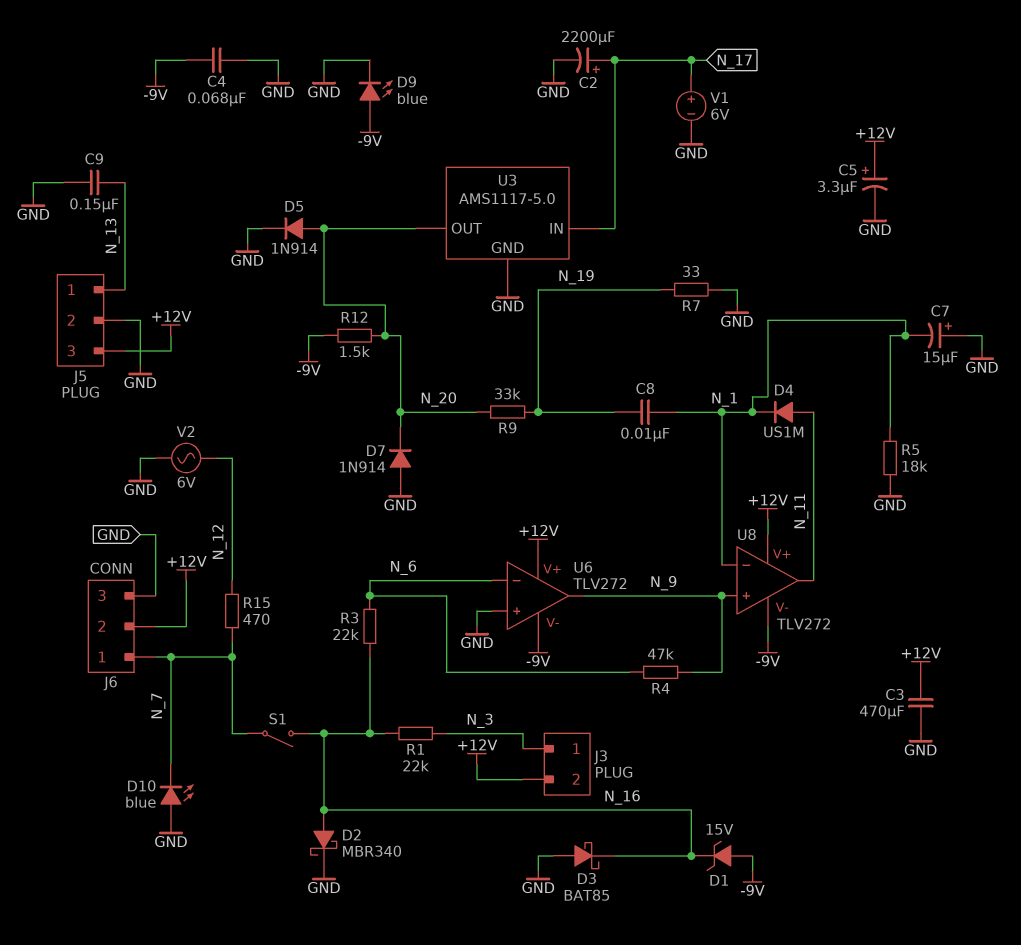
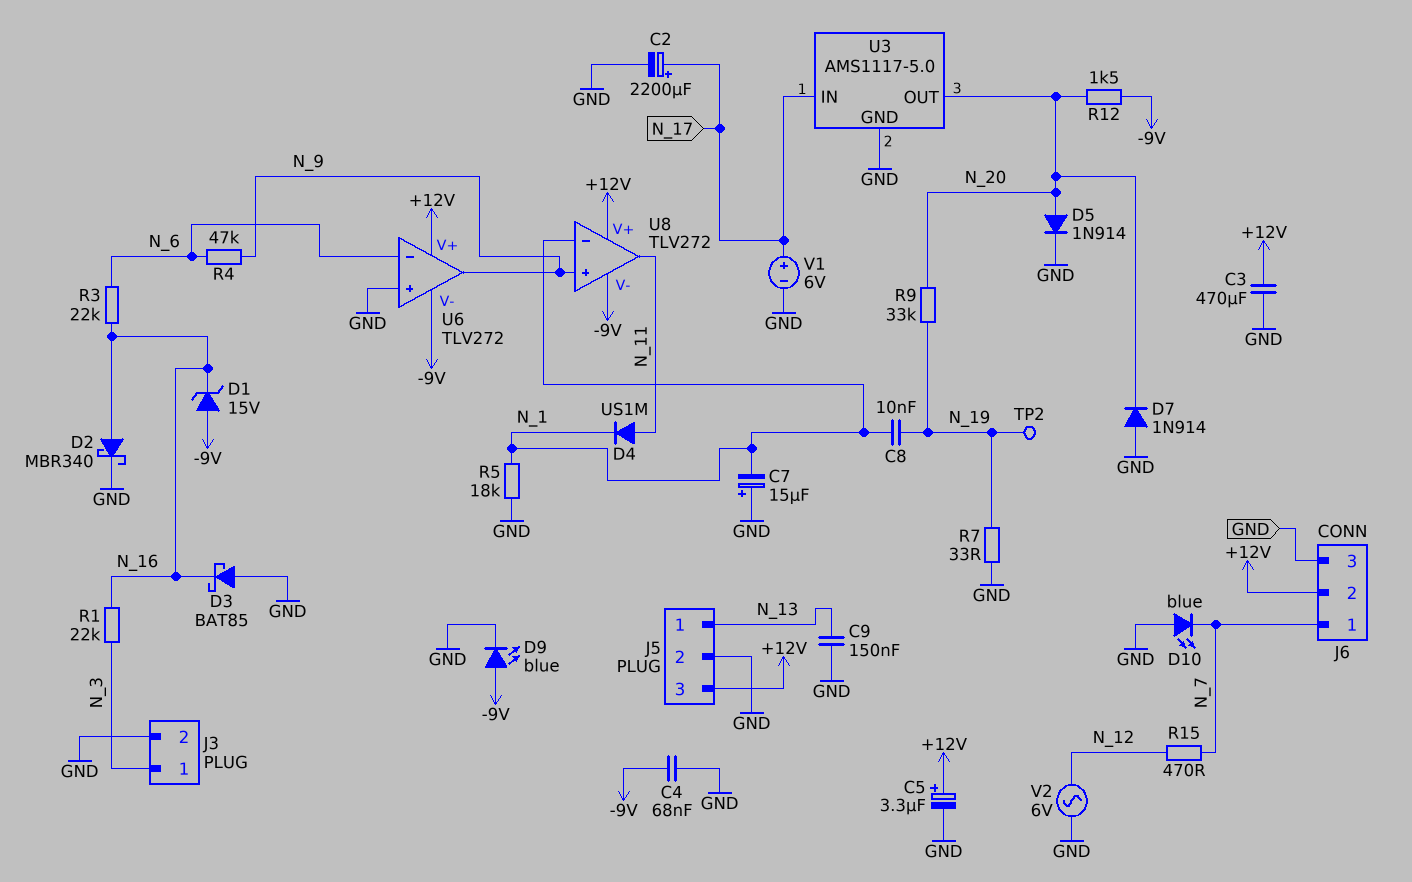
J3 pin 2: +12V -> GND
S1: switch (N_7, N_16) -> none
TP2: none -> test point (N_19)

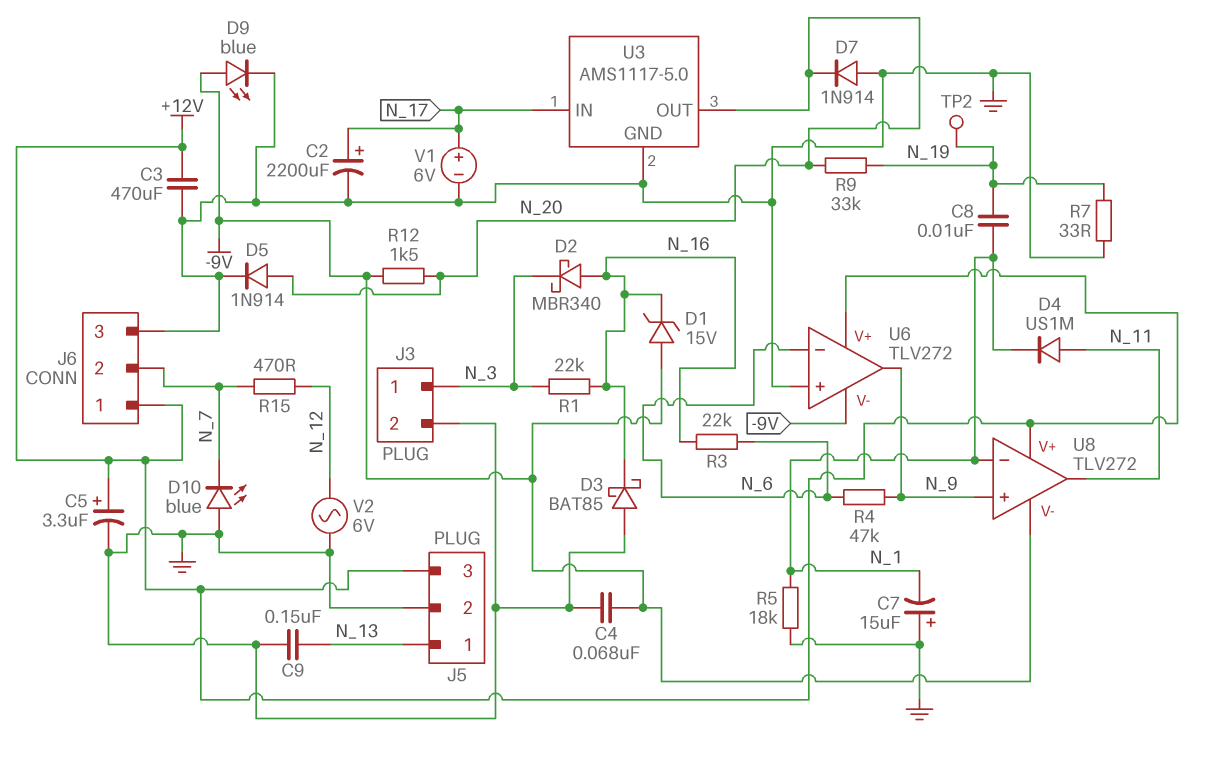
D2: schottky MBR340 (A N_16, K GND) -> schottky MBR340 (A N_16, K N_3)
J6 pin 1: N_7 -> +12V
J6 pin 2: +12V -> N_7

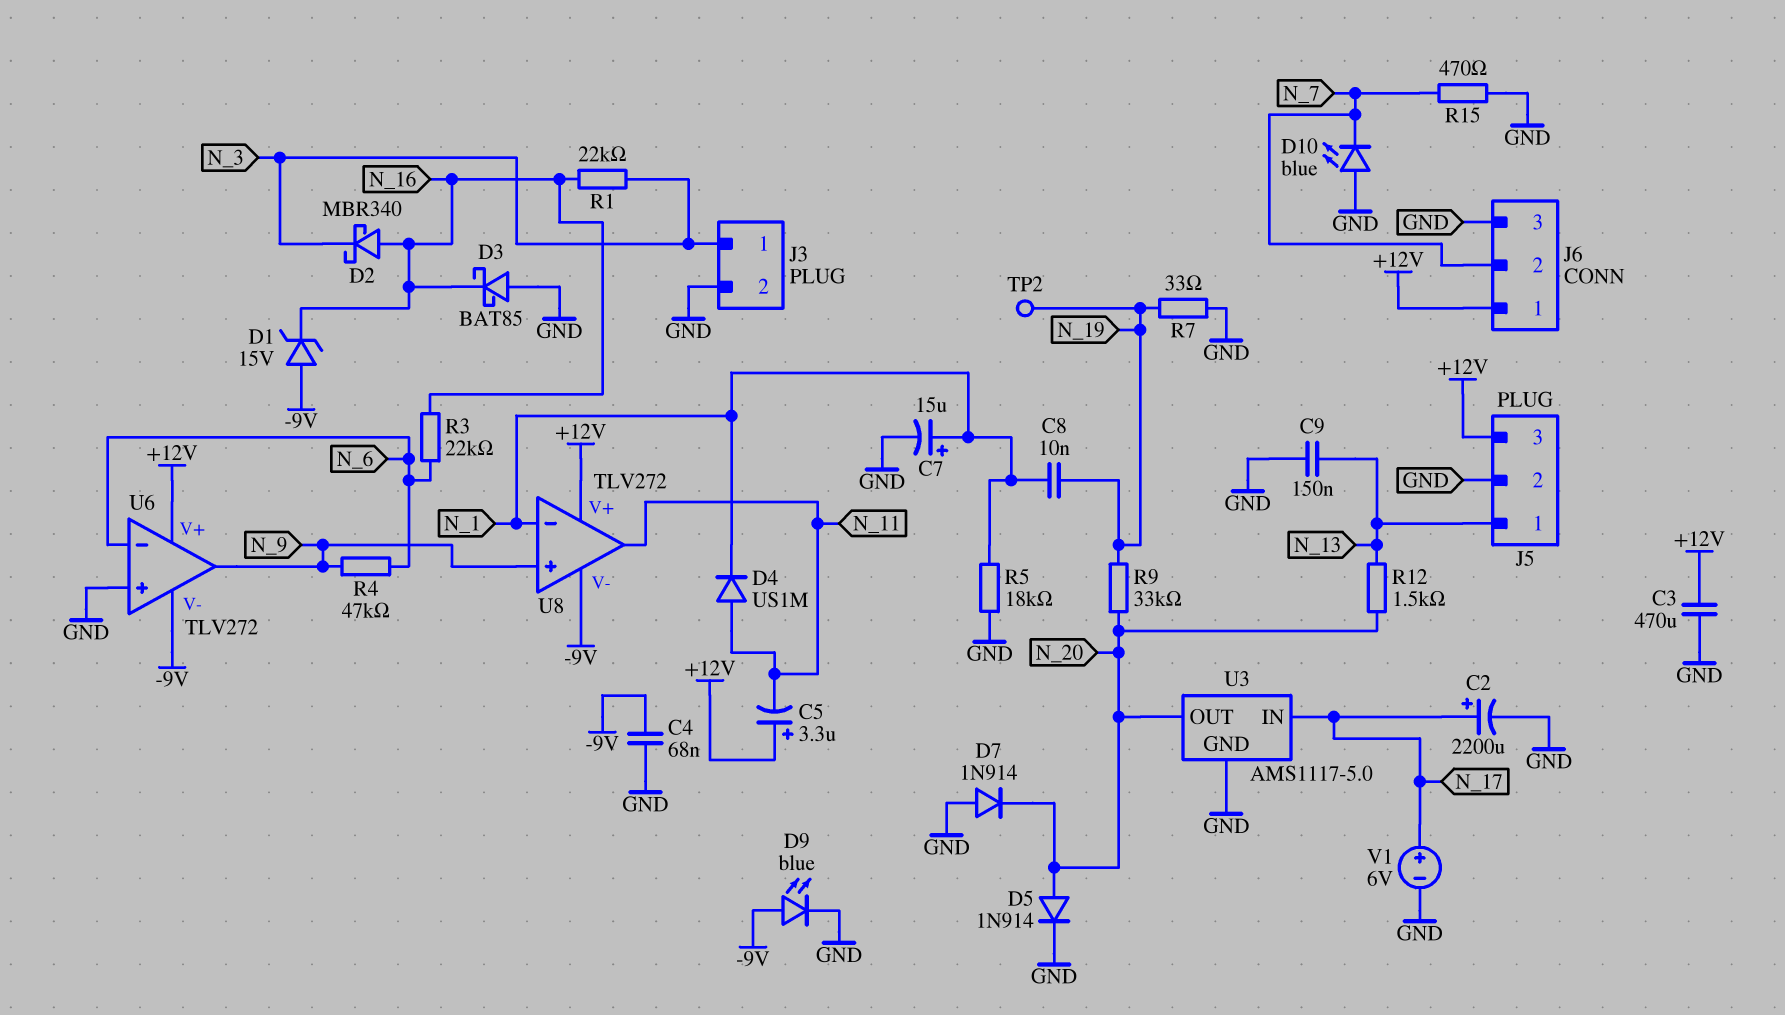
C5: 3.3uF (plus +12V, minus GND) -> 3.3uF (plus +12V, minus N_11)
C7: 15uF (plus GND, minus N_1) -> 15uF (plus N_1, minus GND)
R12: 1.5k (-9V, N_20) -> 1.5k (N_13, N_20)
R15: 470 (N_7, N_12) -> 470 (GND, N_7)
V2: AC 6V (GND, N_12) -> none

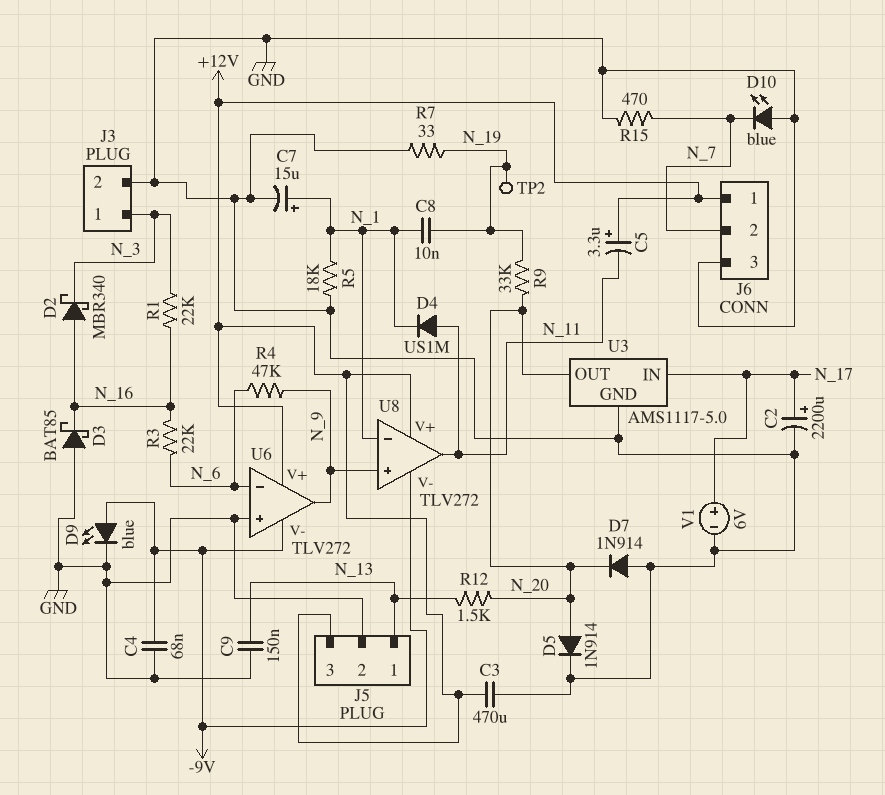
D1: zener 15V (A -9V, K N_16) -> none

